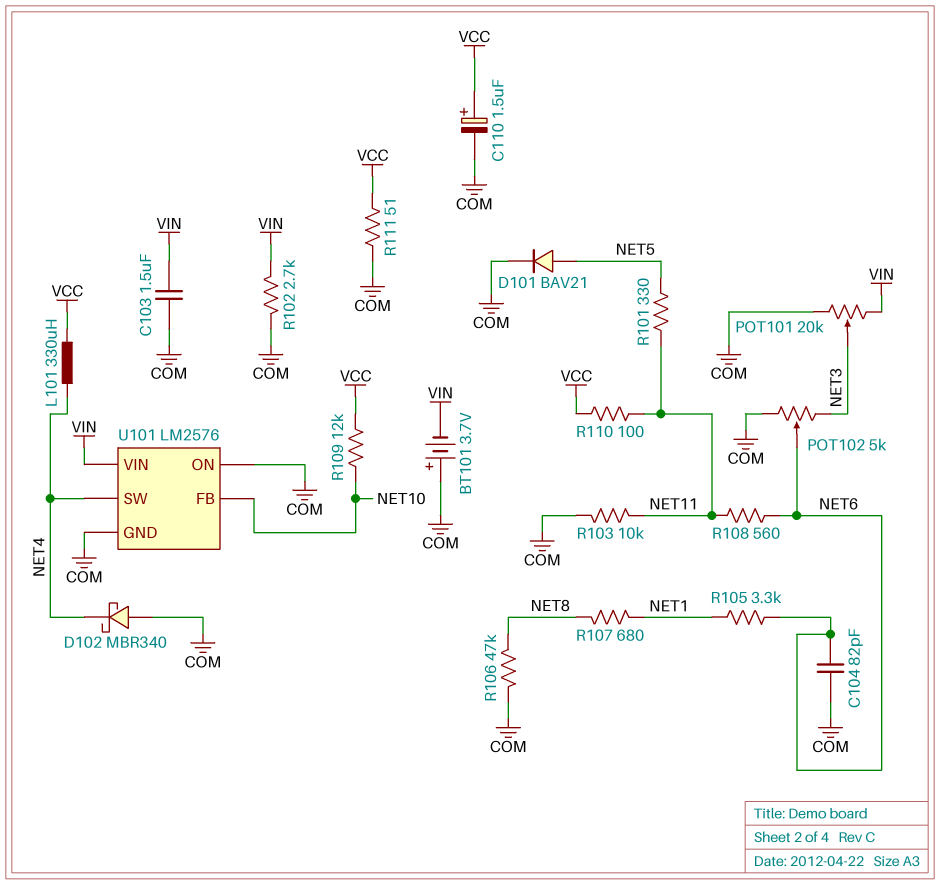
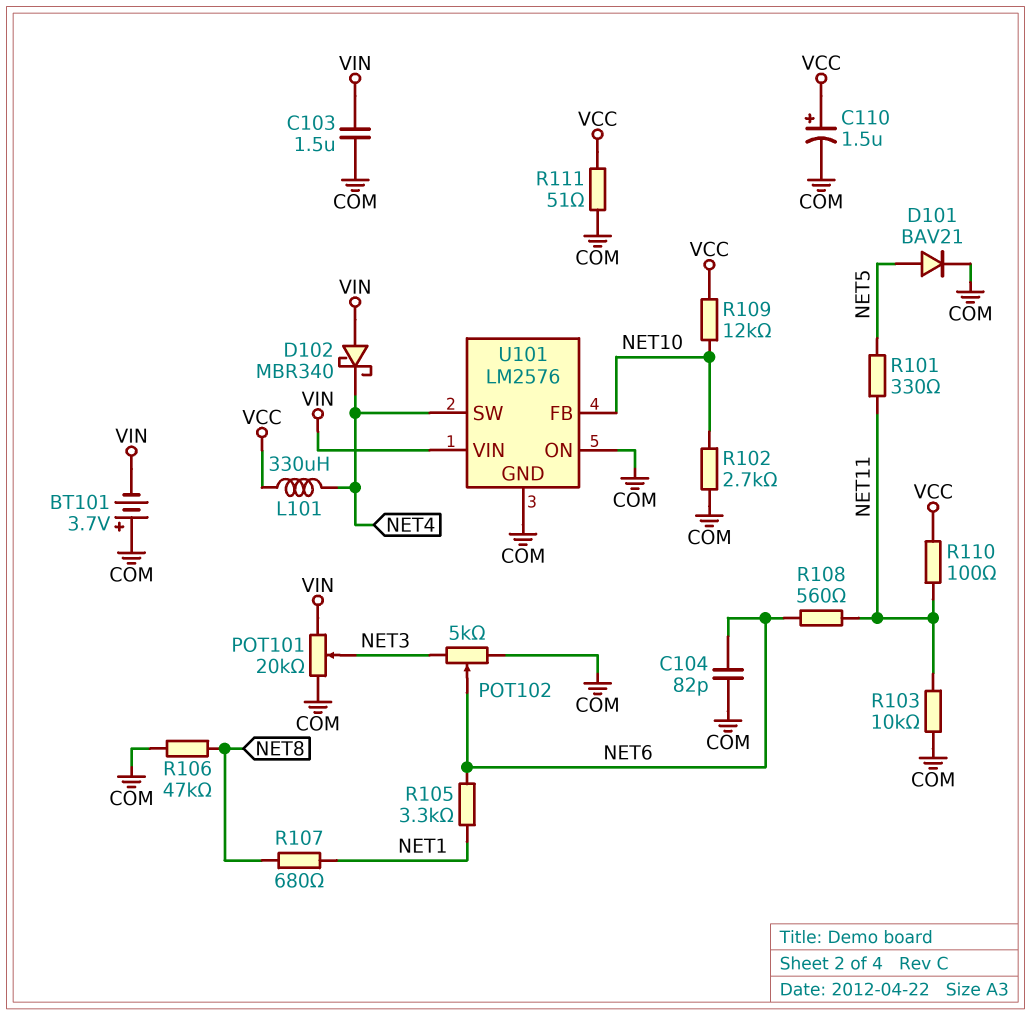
D102: schottky MBR340 (A COM, K NET4) -> schottky MBR340 (A VIN, K NET4)
R102: 2.7k (COM, VIN) -> 2.7k (COM, NET10)

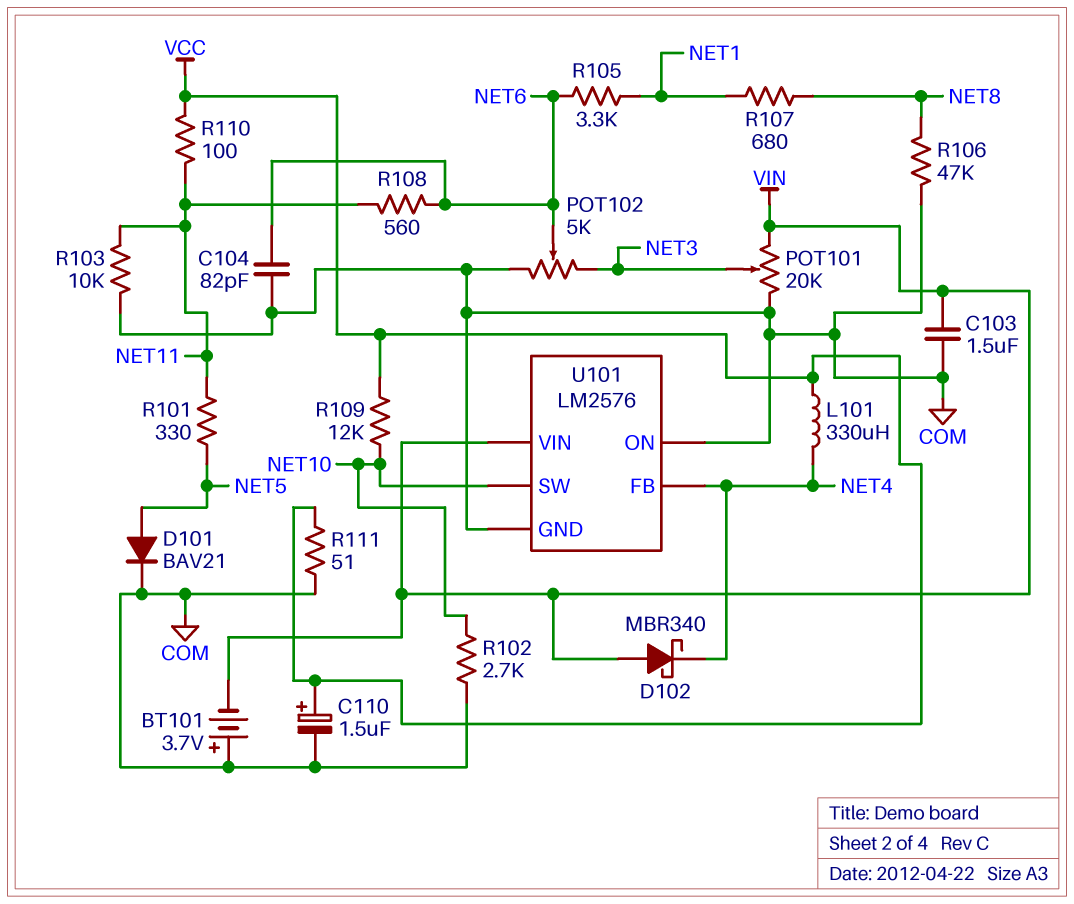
U101 pin FB: NET10 -> NET4
U101 pin SW: NET4 -> NET10

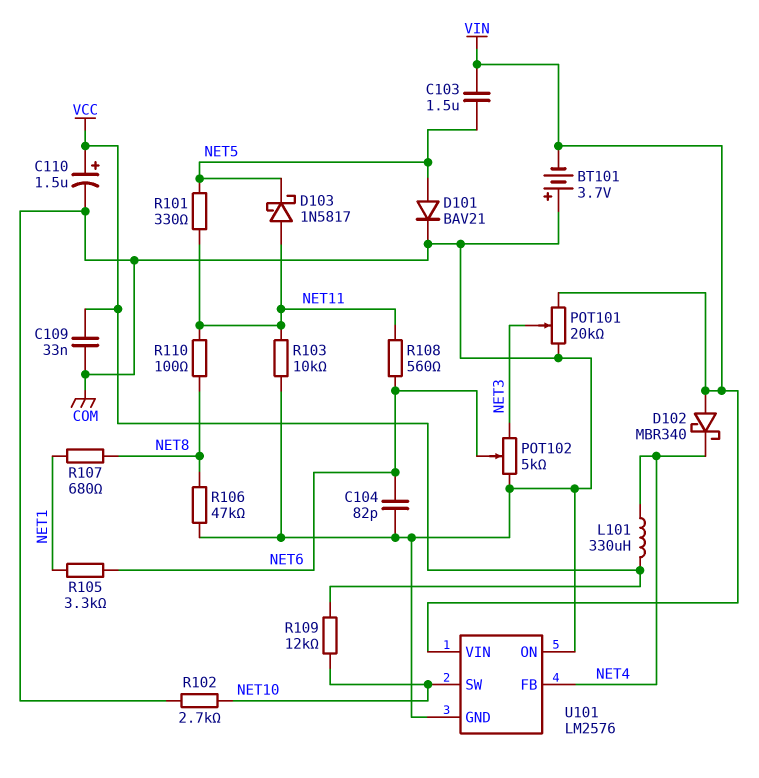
C103: 1.5uF (COM, VIN) -> 1.5uF (NET5, VIN)
C109: none -> 33nF (COM, VCC)
D103: none -> schottky 1N5817 (A NET11, K NET5)
R110: 100 (NET11, VCC) -> 100 (NET8, NET11)
R111: 51 (COM, VCC) -> none

